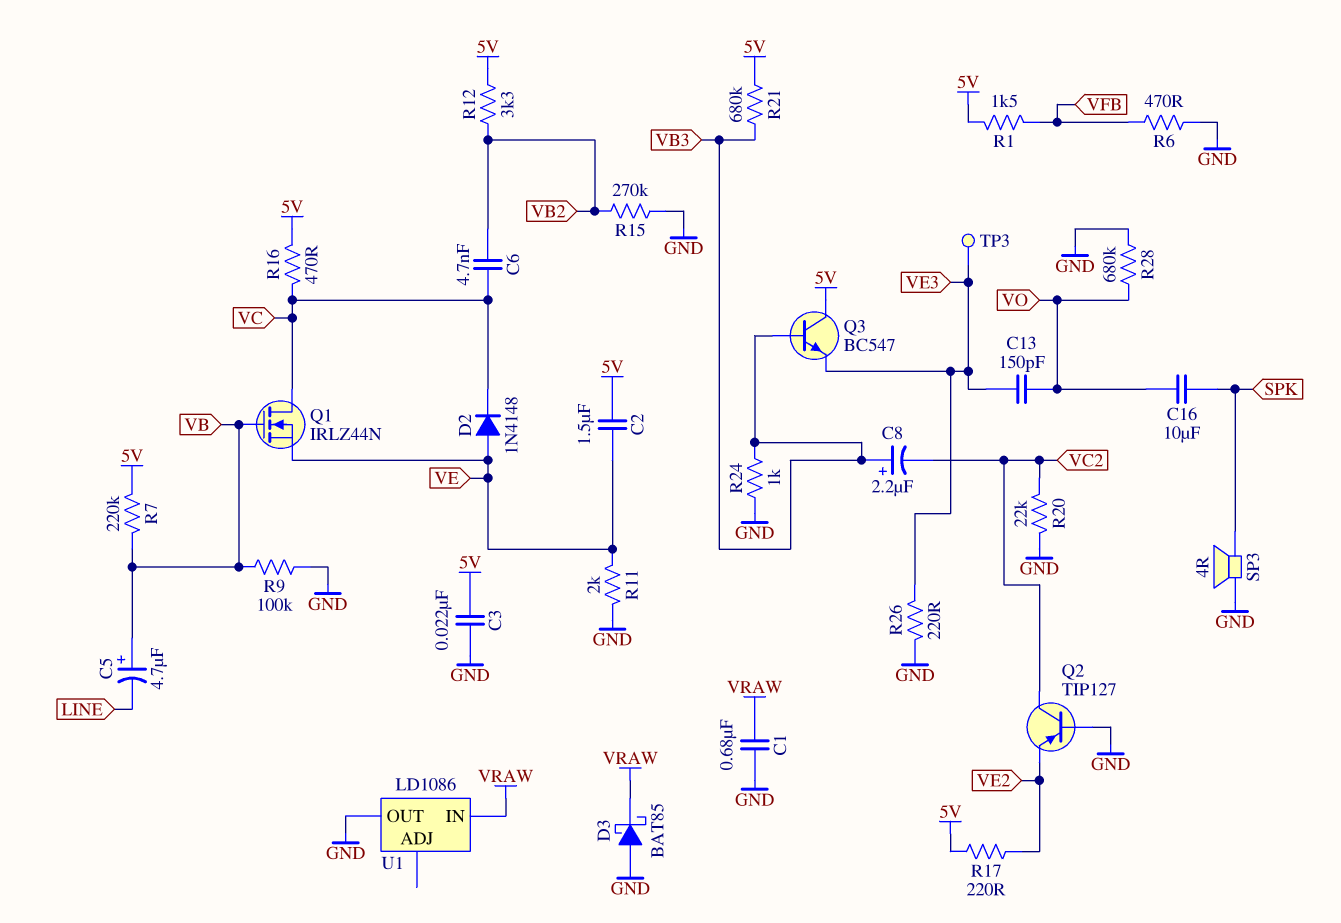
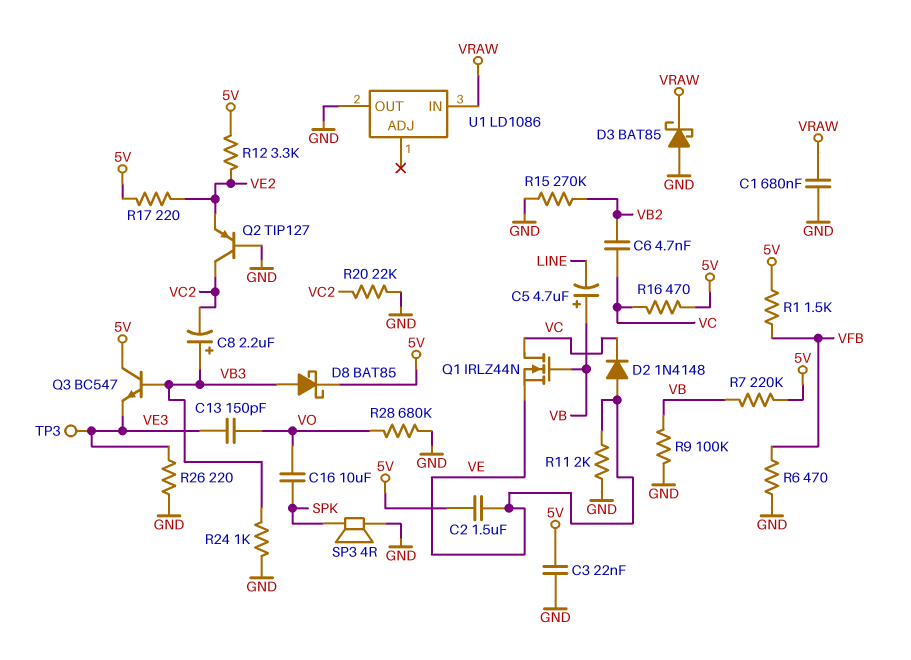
D8: none -> schottky BAT85 (A VB3, K 5V)
R12: 3.3k (5V, VB2) -> 3.3k (5V, VE2)
R21: 680k (5V, VB3) -> none

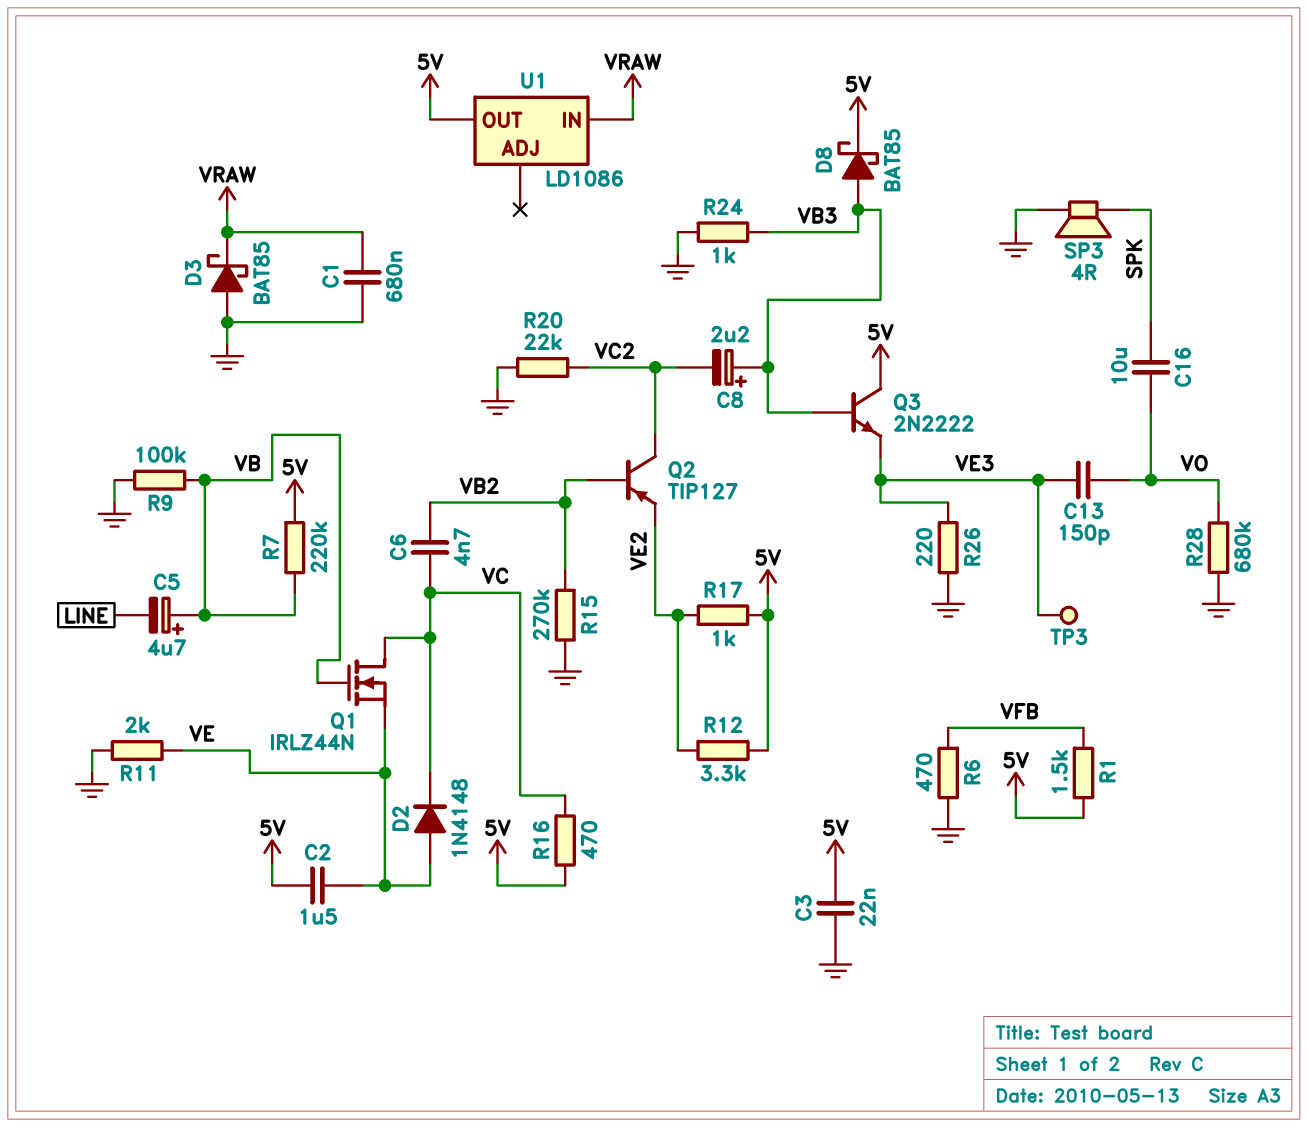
Q2: PNP TIP127 (B GND, C VC2, E VE2) -> PNP TIP127 (B VB2, C VC2, E VE2)
Q3: NPN BC547 (B VB3, C 5V, E VE3) -> NPN 2N2222 (B VB3, C 5V, E VE3)
R17: 220 (5V, VE2) -> 1k (5V, VE2)
U1 pin OUT: GND -> 5V

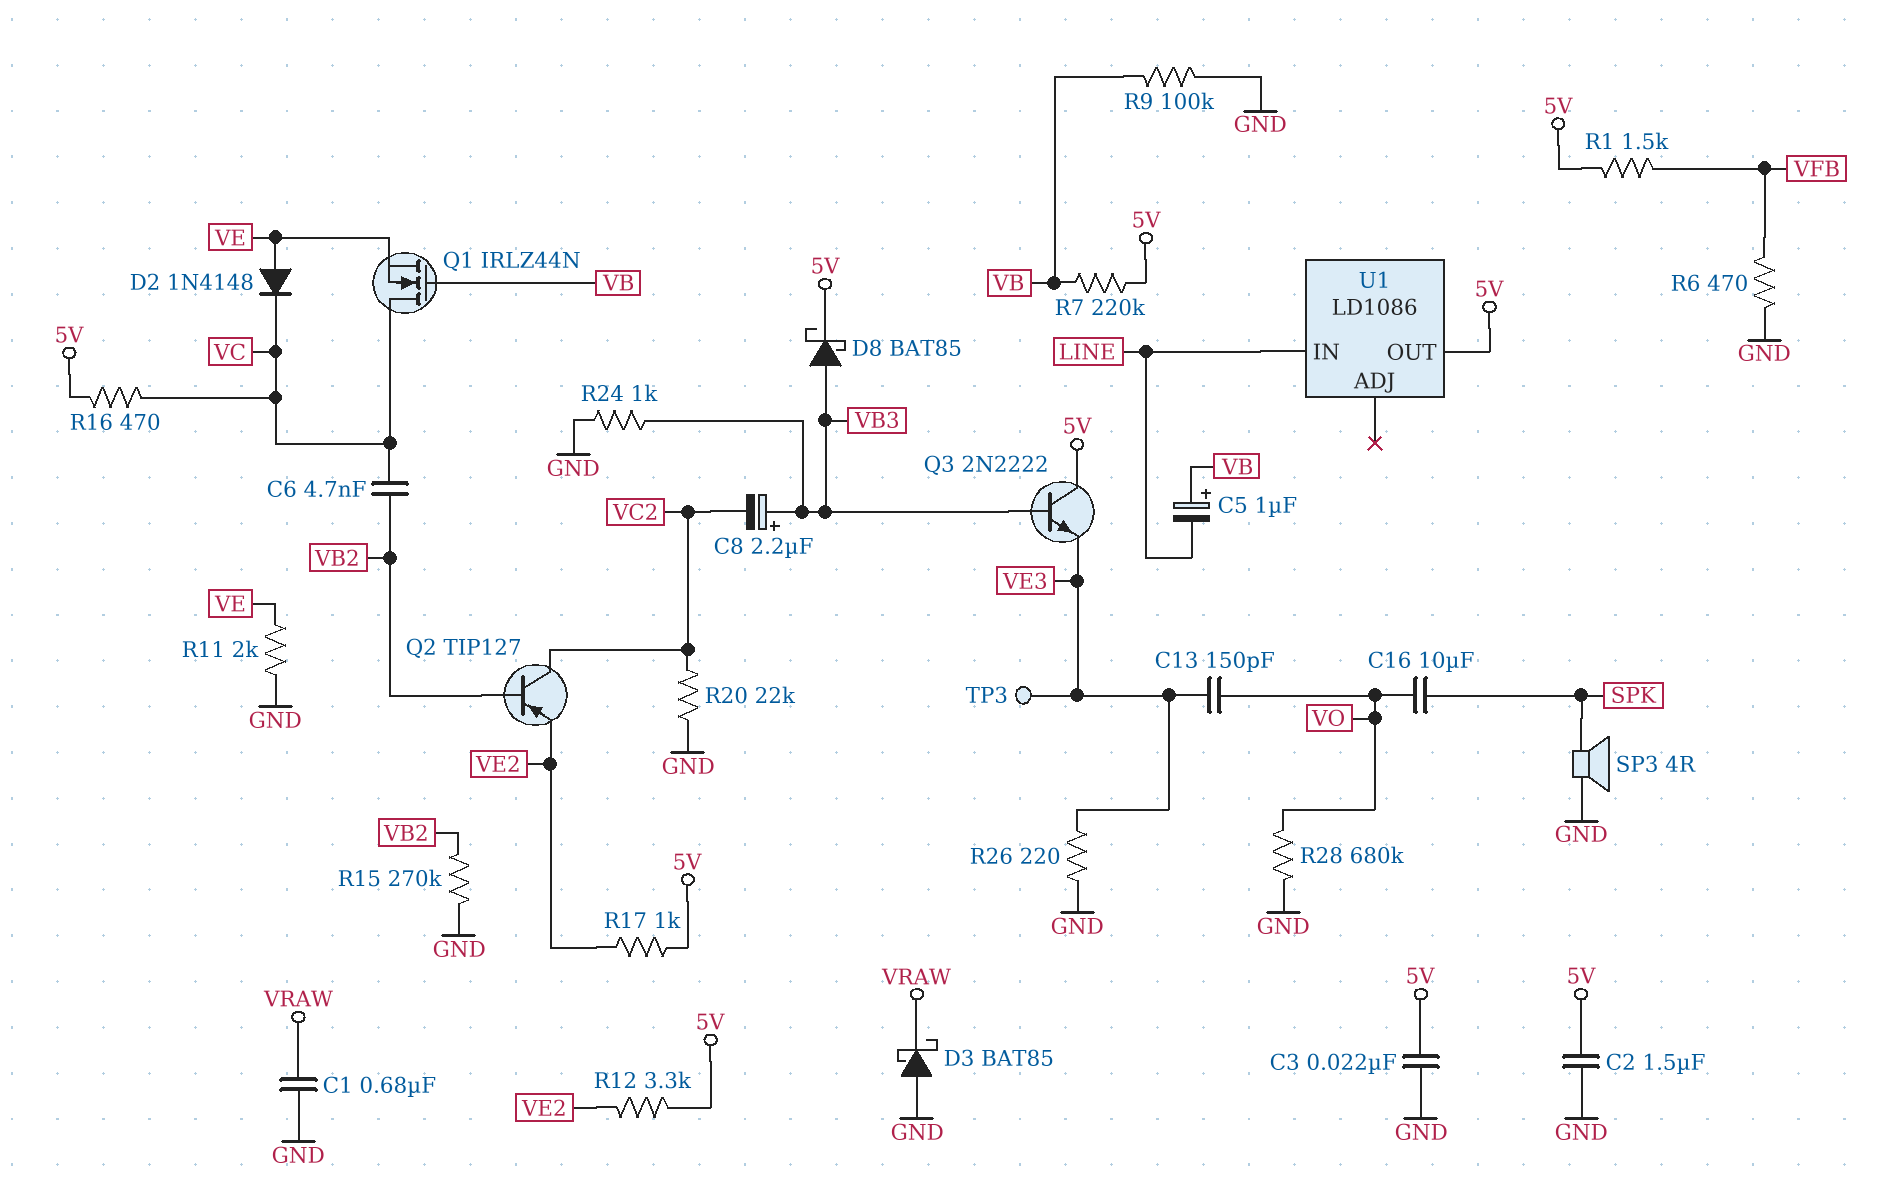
C2: 1.5uF (5V, VE) -> 1.5uF (5V, GND)
C5: 4.7uF (plus VB, minus LINE) -> 1uF (plus VB, minus LINE)
U1 pin IN: VRAW -> LINE

